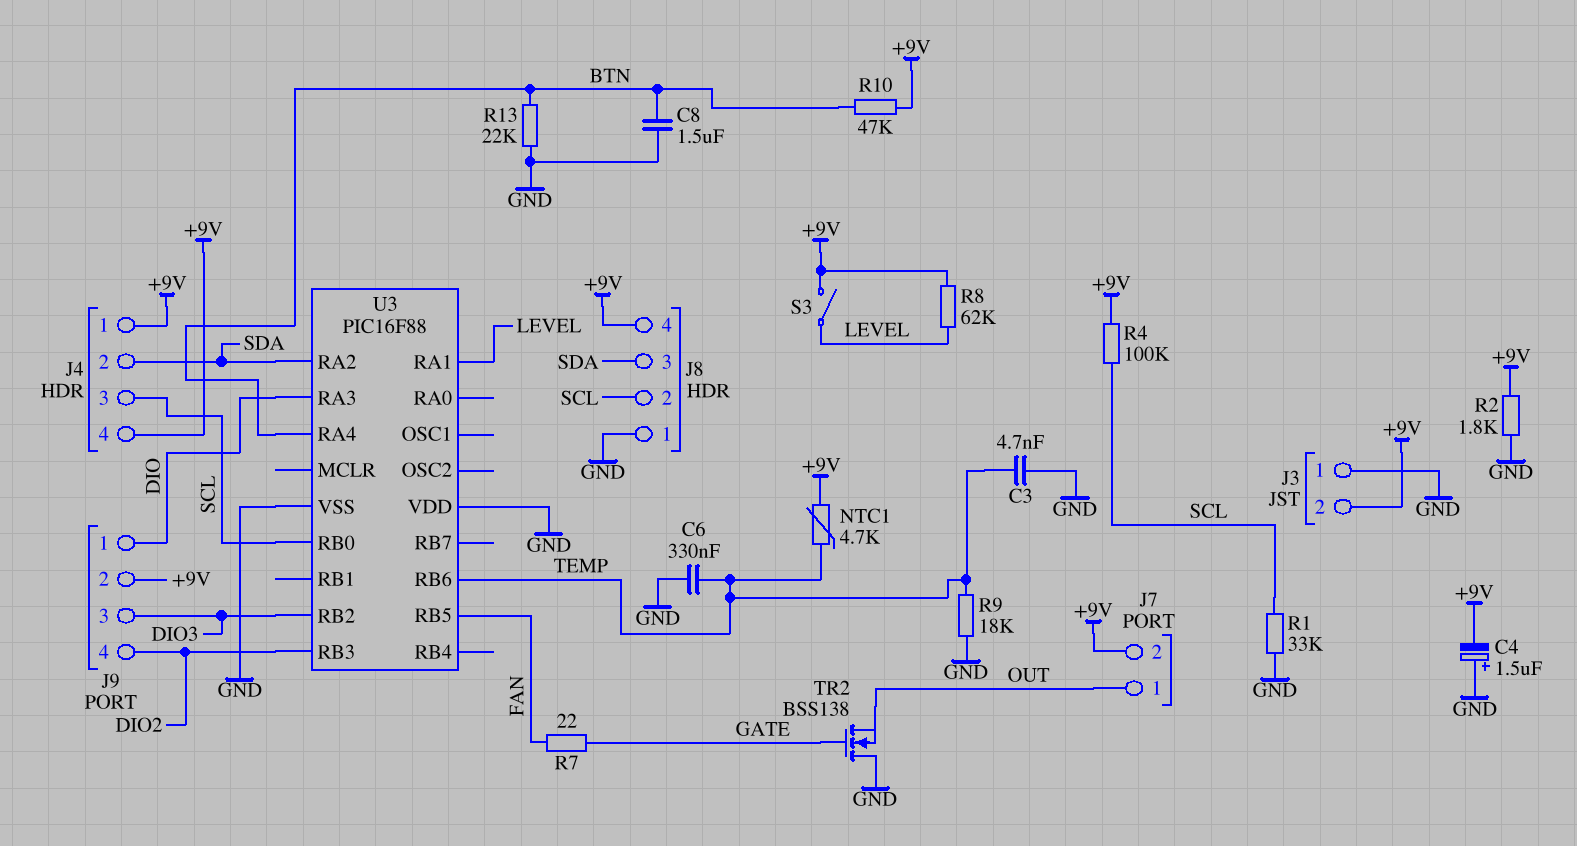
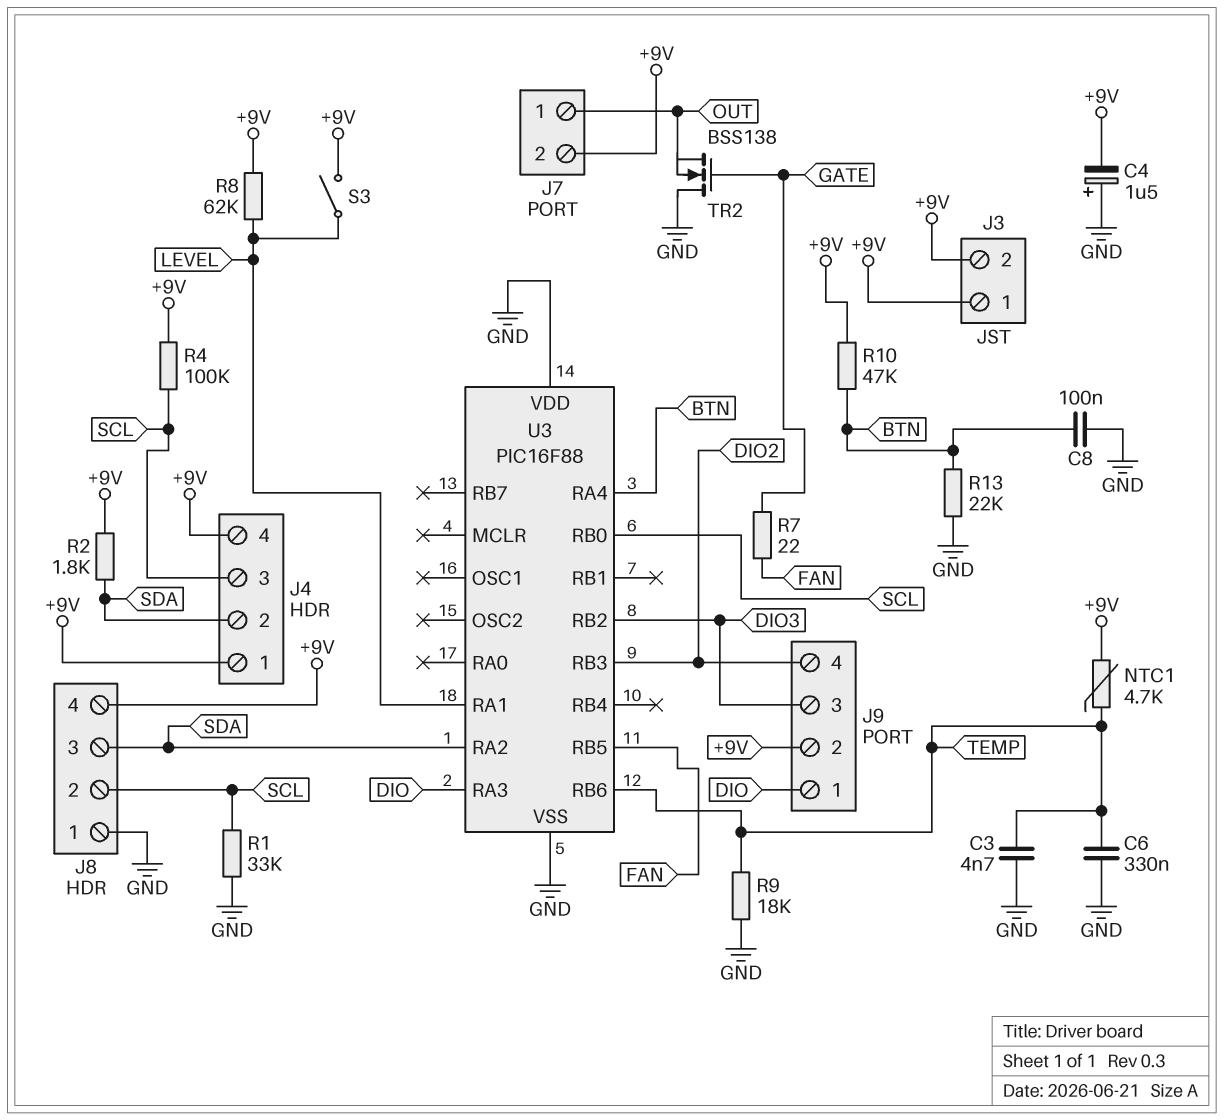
C8: 1.5uF (BTN, GND) -> 100nF (BTN, GND)
J3 pin 1: GND -> +9V
R2: 1.8k (+9V, GND) -> 1.8k (+9V, SDA)

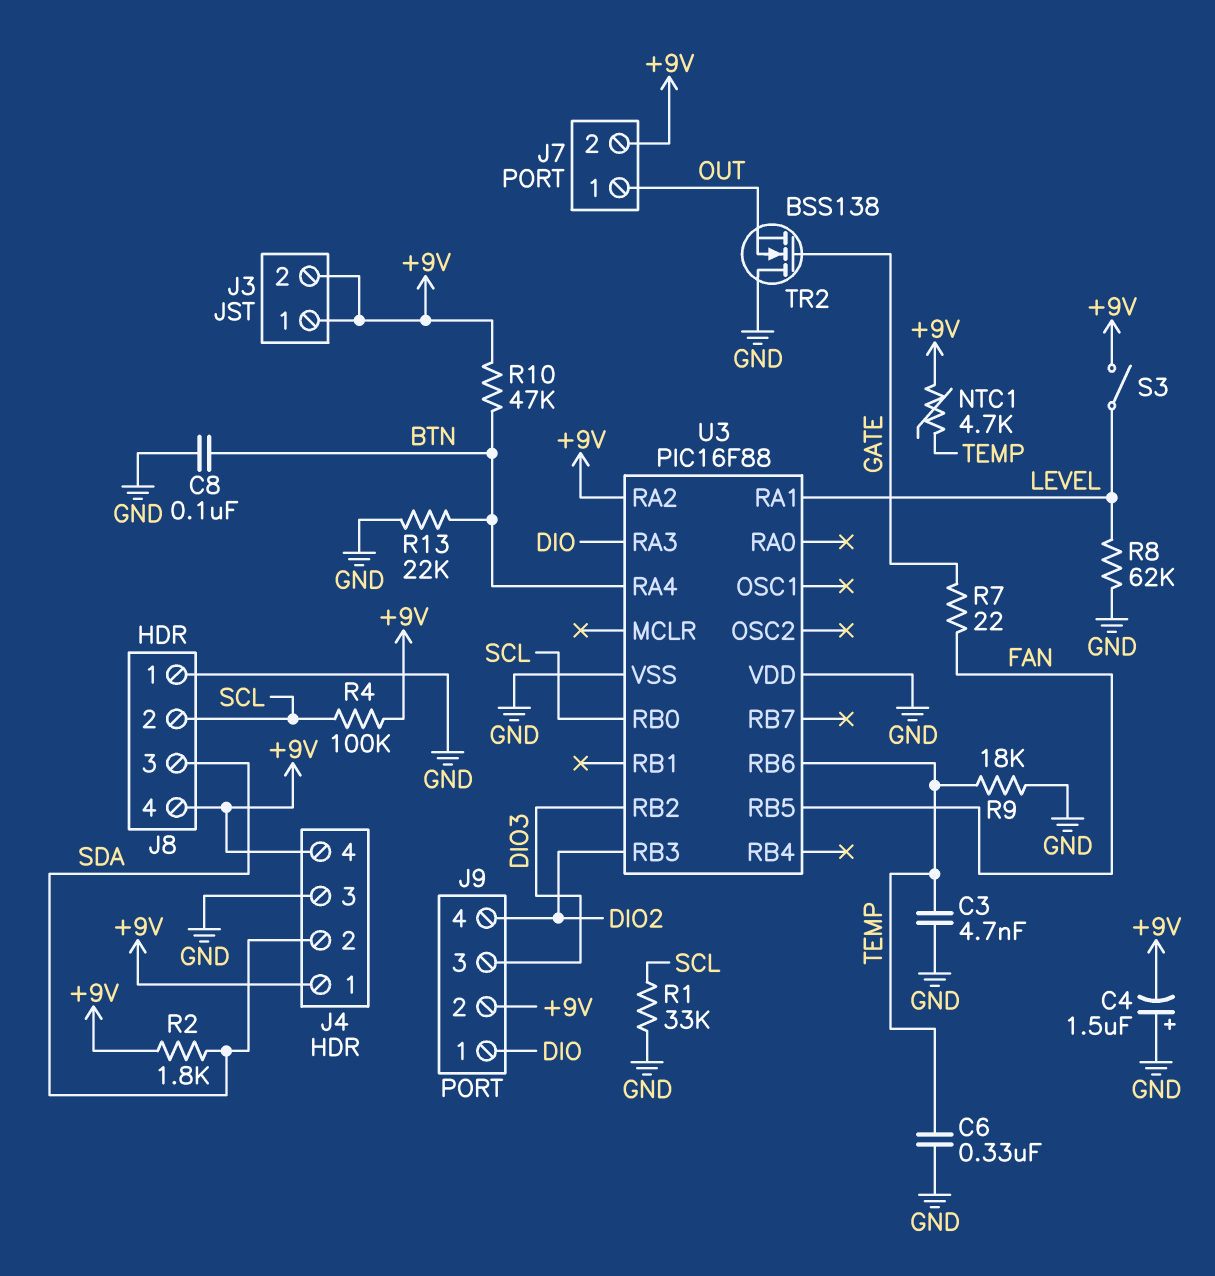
J4 pin 3: SCL -> GND
R8: 62k (+9V, LEVEL) -> 62k (GND, LEVEL)
U3 pin RA2: SDA -> +9V

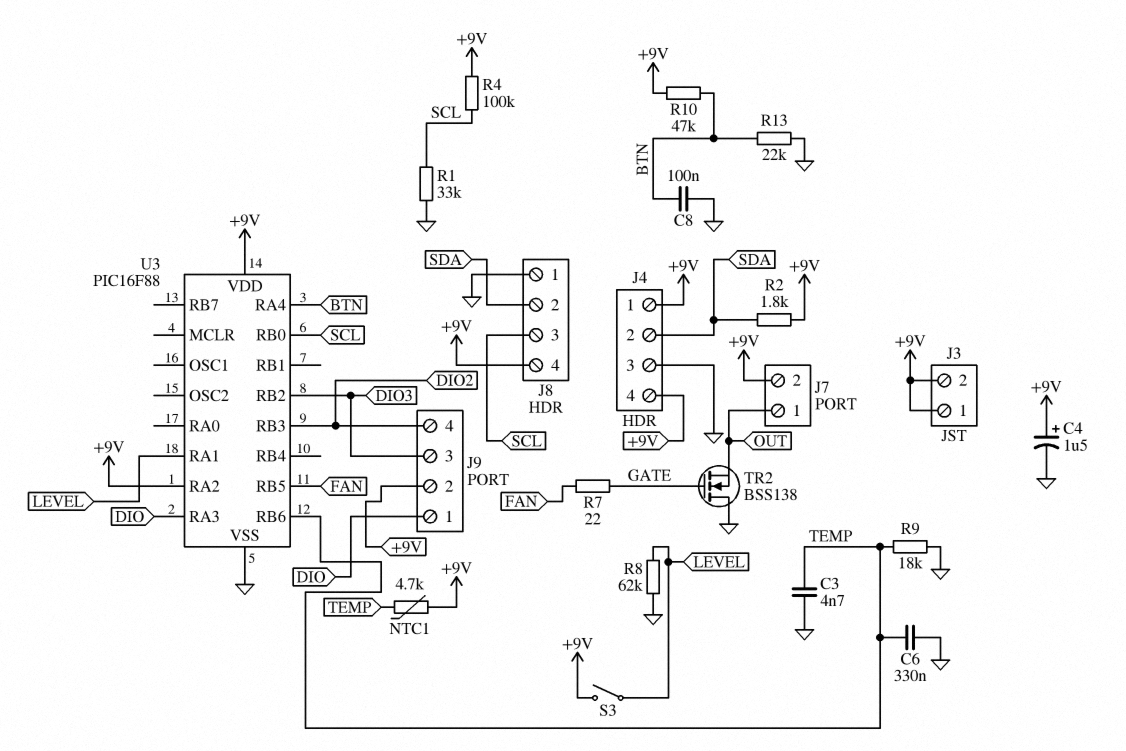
C4: 1.5uF (plus GND, minus +9V) -> 1.5uF (plus +9V, minus GND)
J8 pin 2: SCL -> SDA
J8 pin 3: SDA -> SCL
U3 pin VDD: GND -> +9V

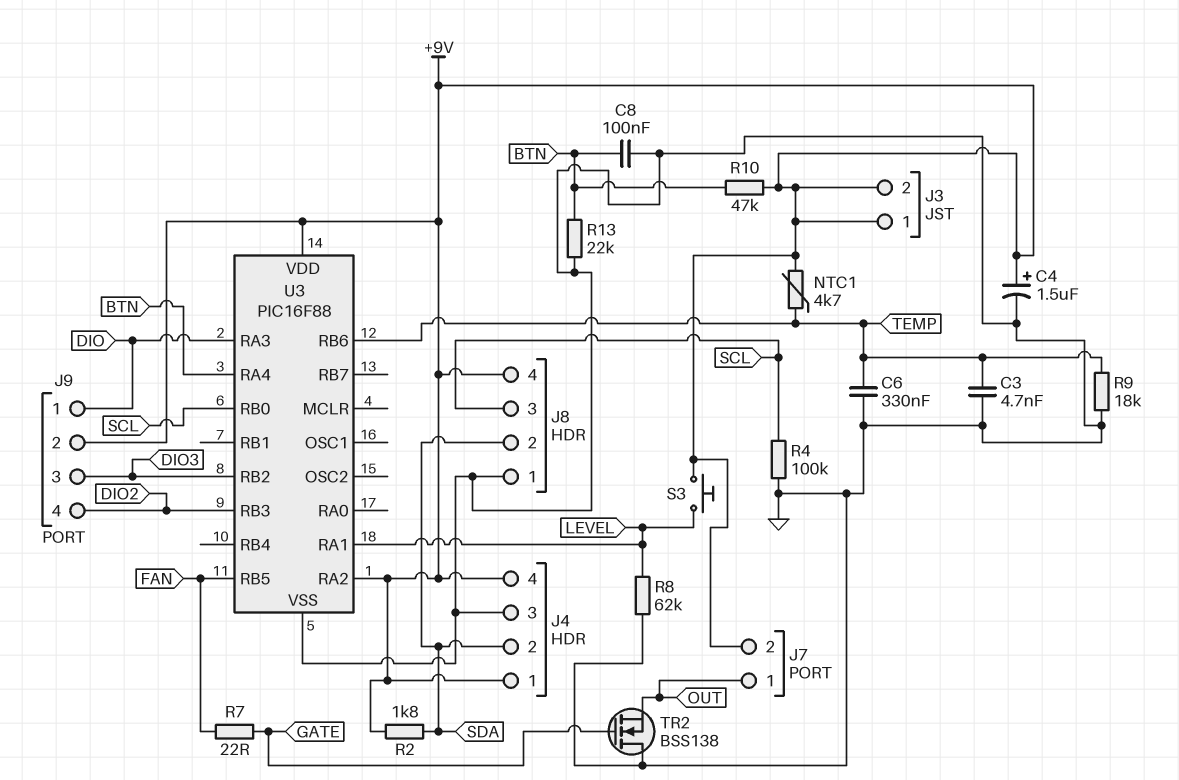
R1: 33k (GND, SCL) -> none
R4: 100k (+9V, SCL) -> 100k (GND, SCL)
S3: switch (+9V, LEVEL) -> button (+9V, LEVEL)

